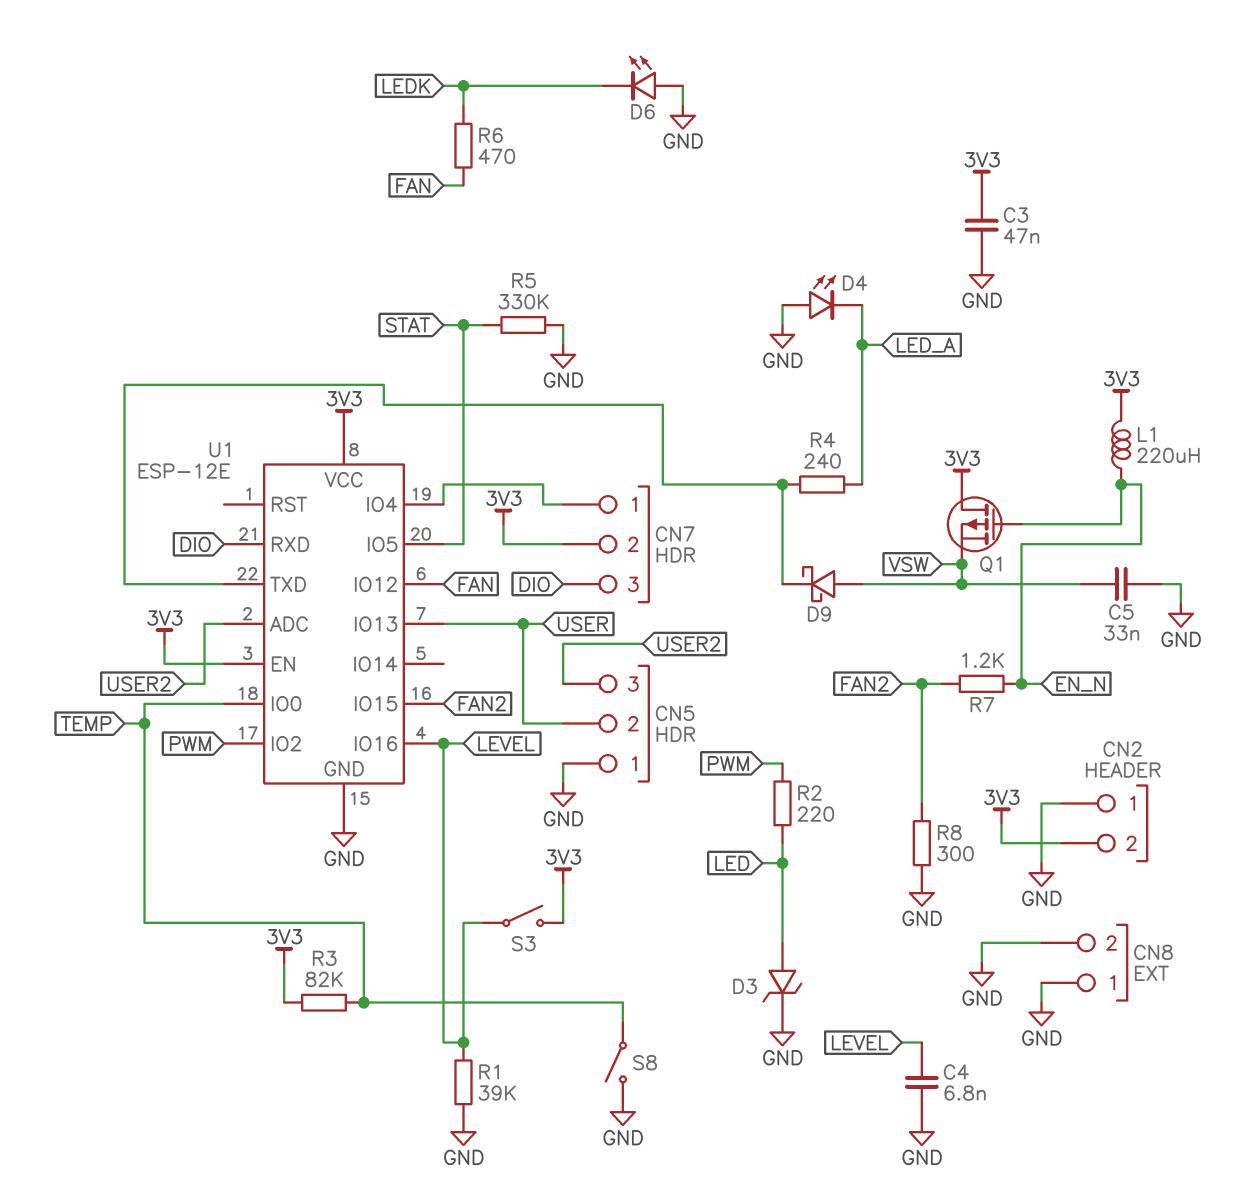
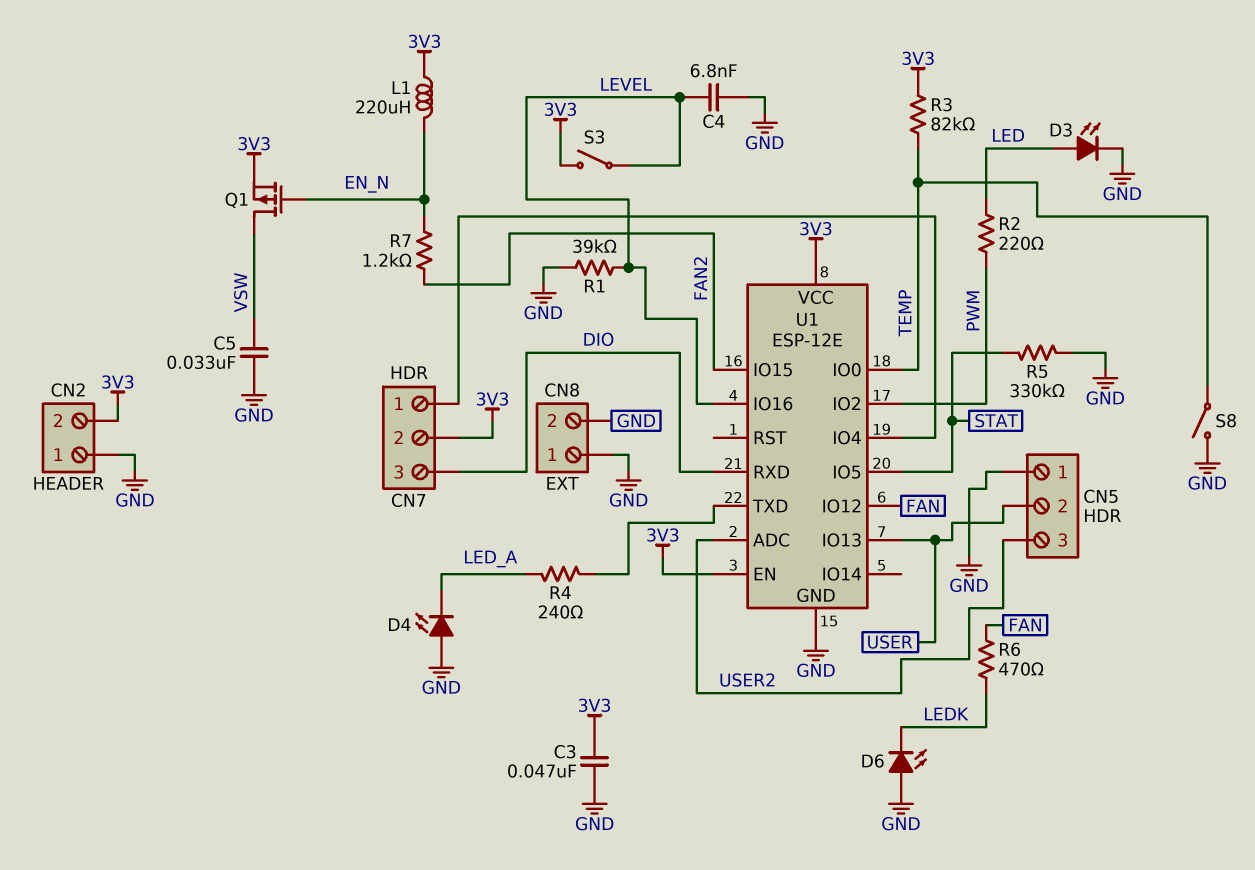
D3: zener (A LED, K GND) -> LED (A LED, K GND)
D9: schottky (A VSW, K U1/TXD) -> none
Q1: PMOS (G EN_N, D 3V3, S VSW) -> PMOS (G EN_N, D VSW, S 3V3)
R8: 300 (FAN2, GND) -> none

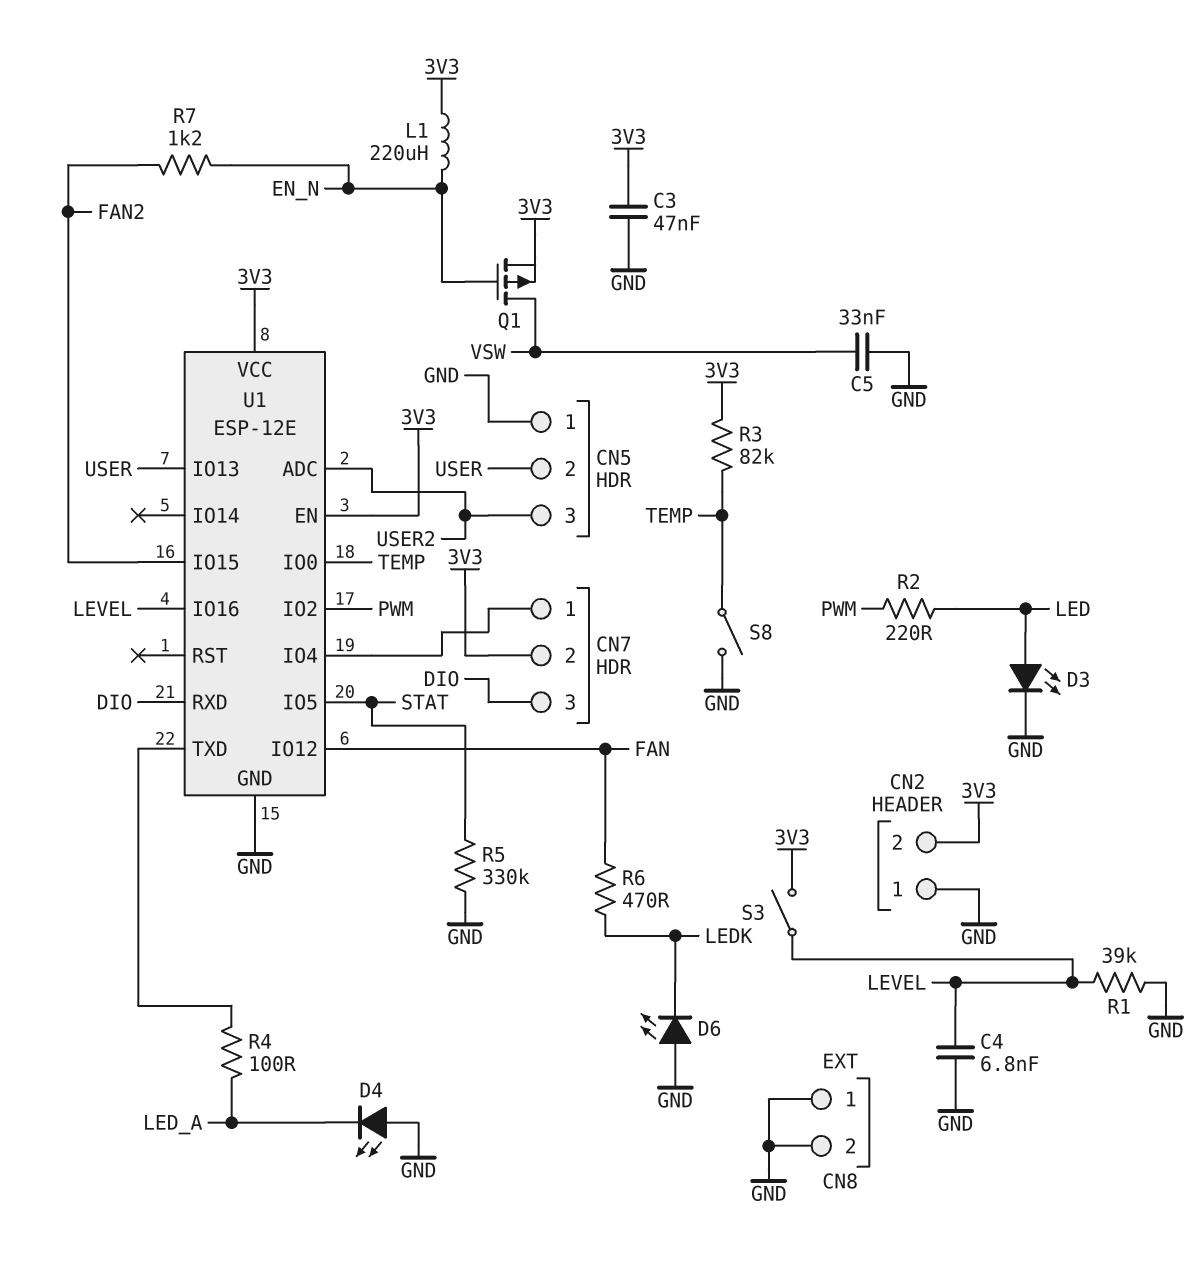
R4: 240 (LED_A, U1/TXD) -> 100 (LED_A, U1/TXD)

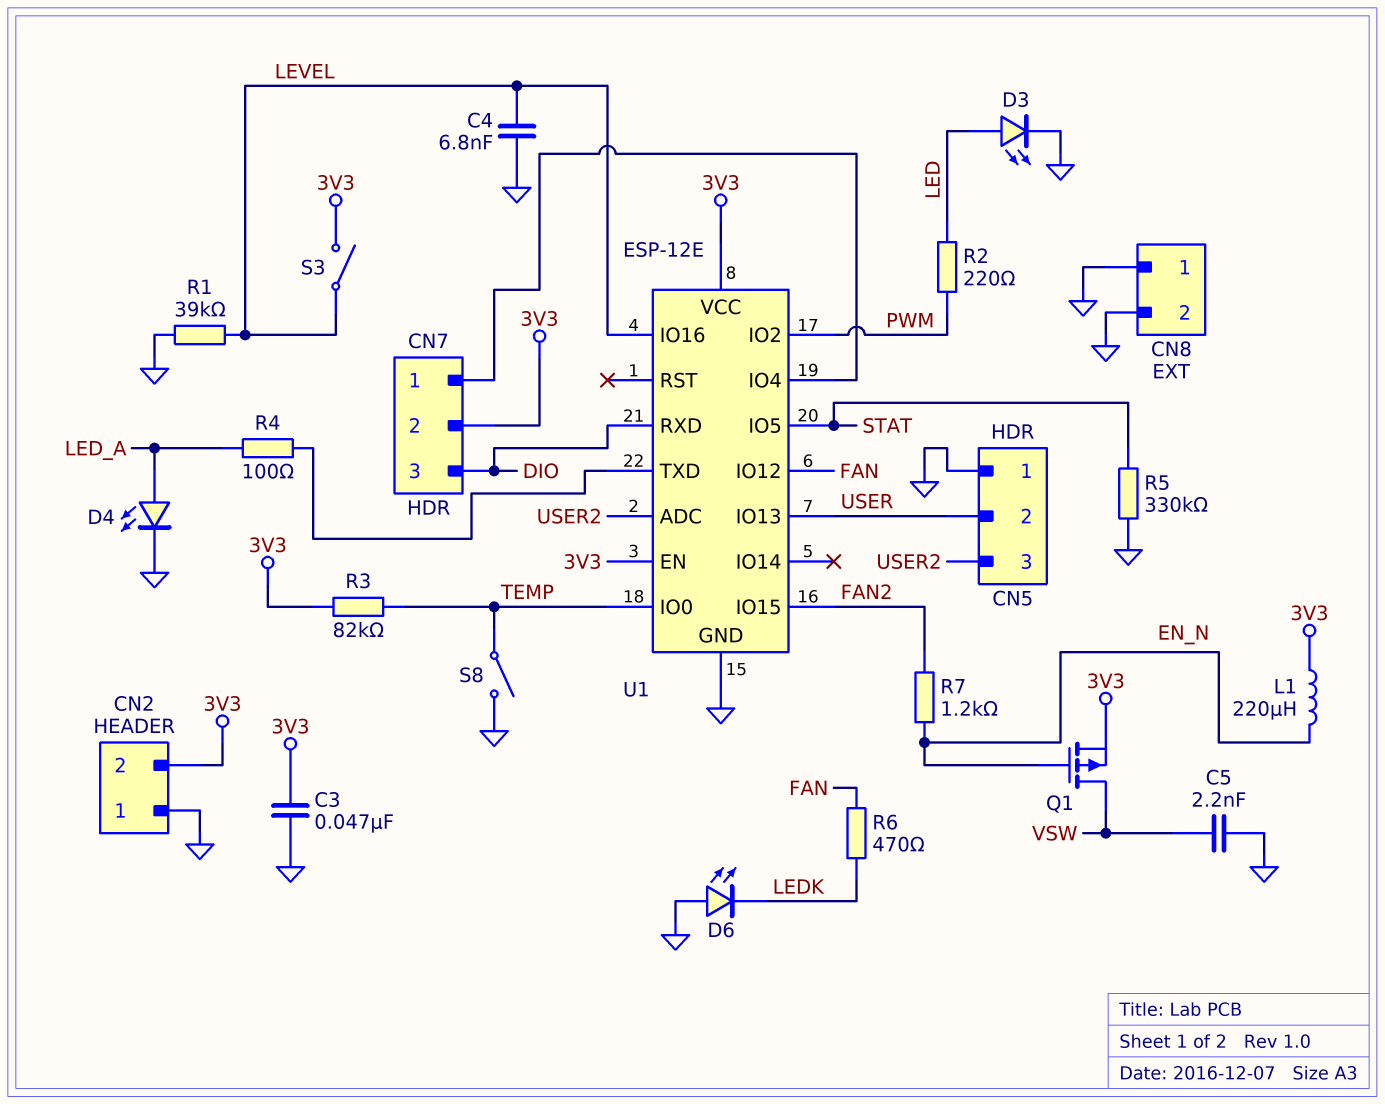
C5: 33nF (GND, VSW) -> 2.2nF (GND, VSW)
D4: LED (A GND, K LED_A) -> LED (A LED_A, K GND)

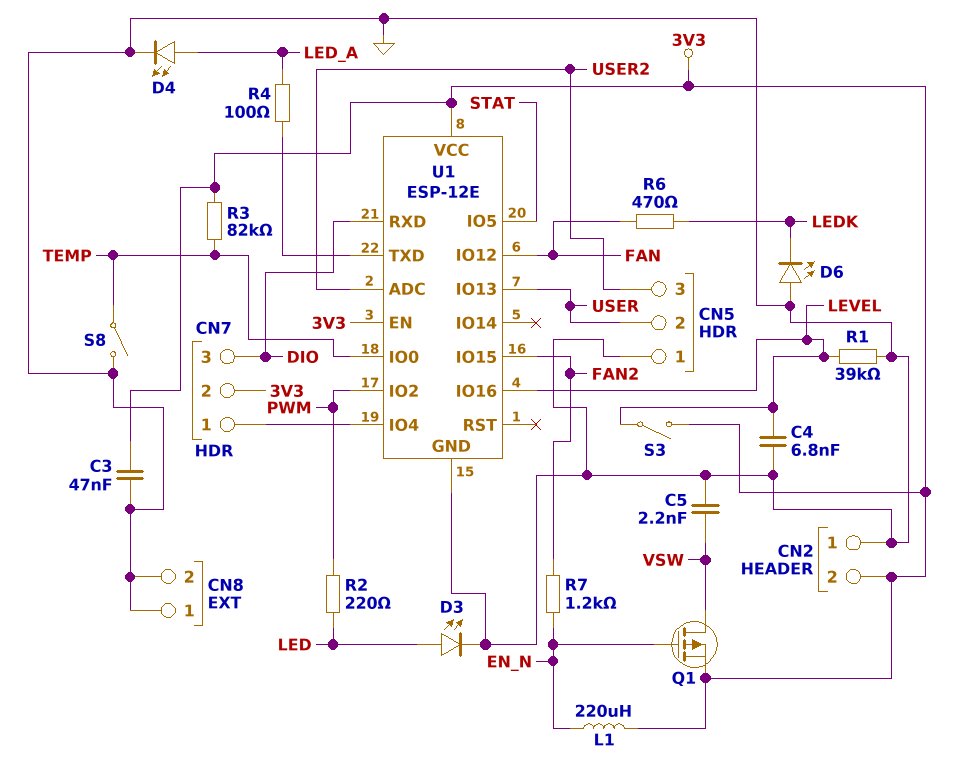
R5: 330k (GND, STAT) -> none

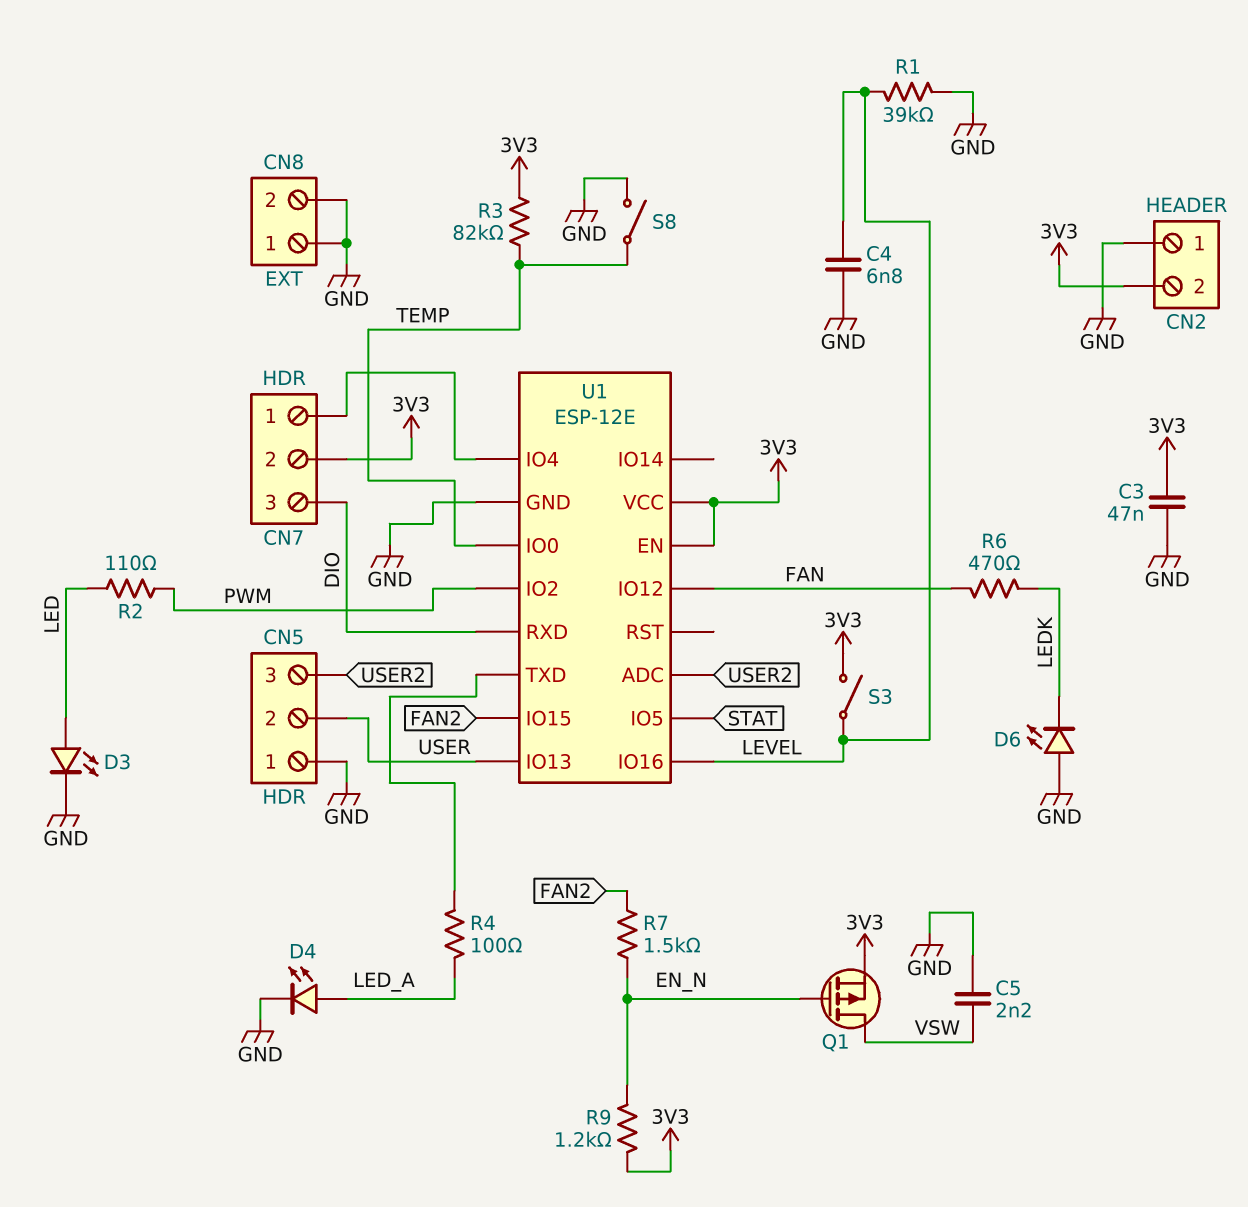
L1: 220uH (3V3, EN_N) -> none
R2: 220 (LED, PWM) -> 110 (LED, PWM)
R7: 1.2k (EN_N, FAN2) -> 1.5k (EN_N, FAN2)
R9: none -> 1.2k (3V3, EN_N)

